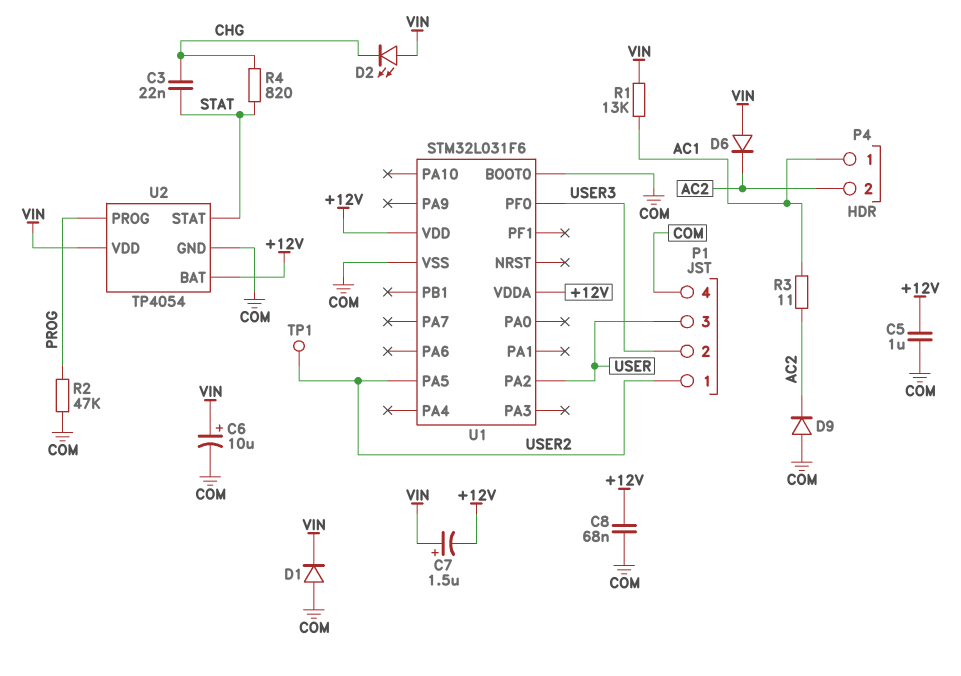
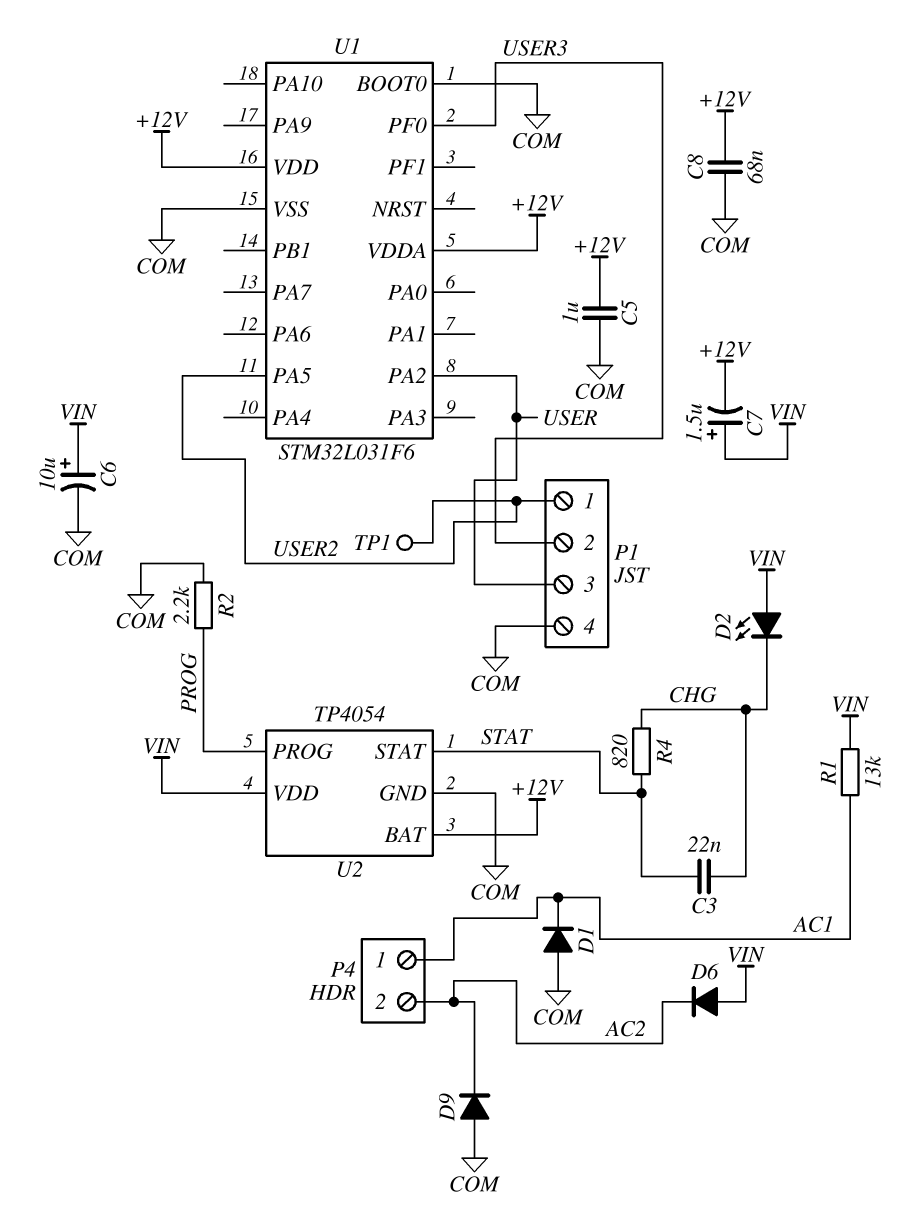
D1: diode (A COM, K VIN) -> diode (A COM, K AC1)
R2: 47k (COM, PROG) -> 2.2k (COM, PROG)
R3: 11 (AC1, AC2) -> none

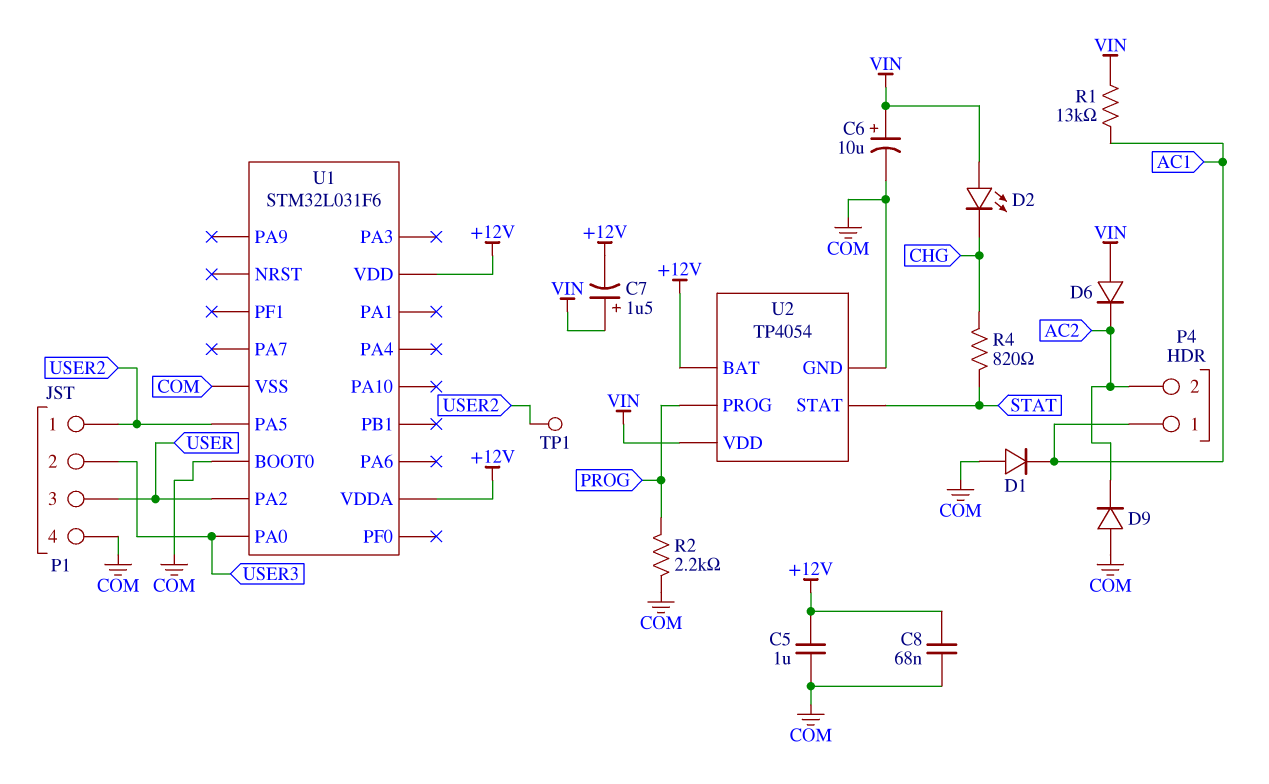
C3: 22nF (CHG, STAT) -> none
U1 pin PA0: none -> USER3
U1 pin PF0: USER3 -> none

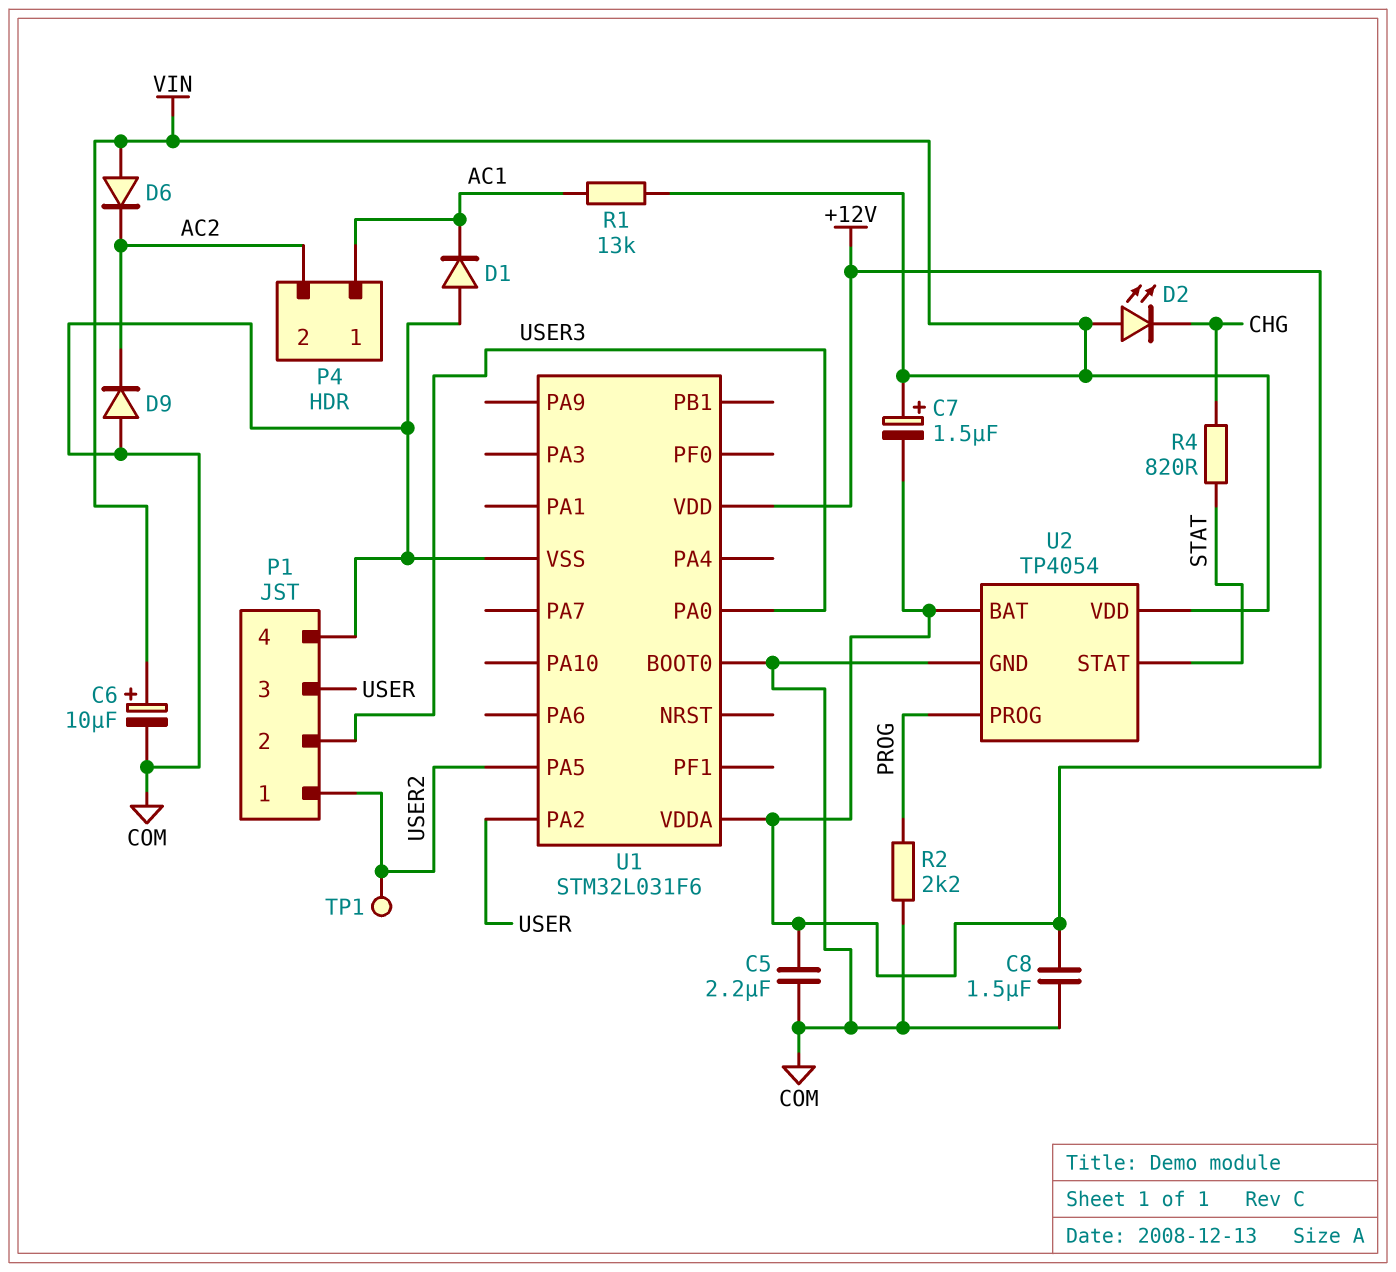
C5: 1uF (+12V, COM) -> 2.2uF (+12V, COM)
C8: 68nF (+12V, COM) -> 1.5uF (+12V, COM)

